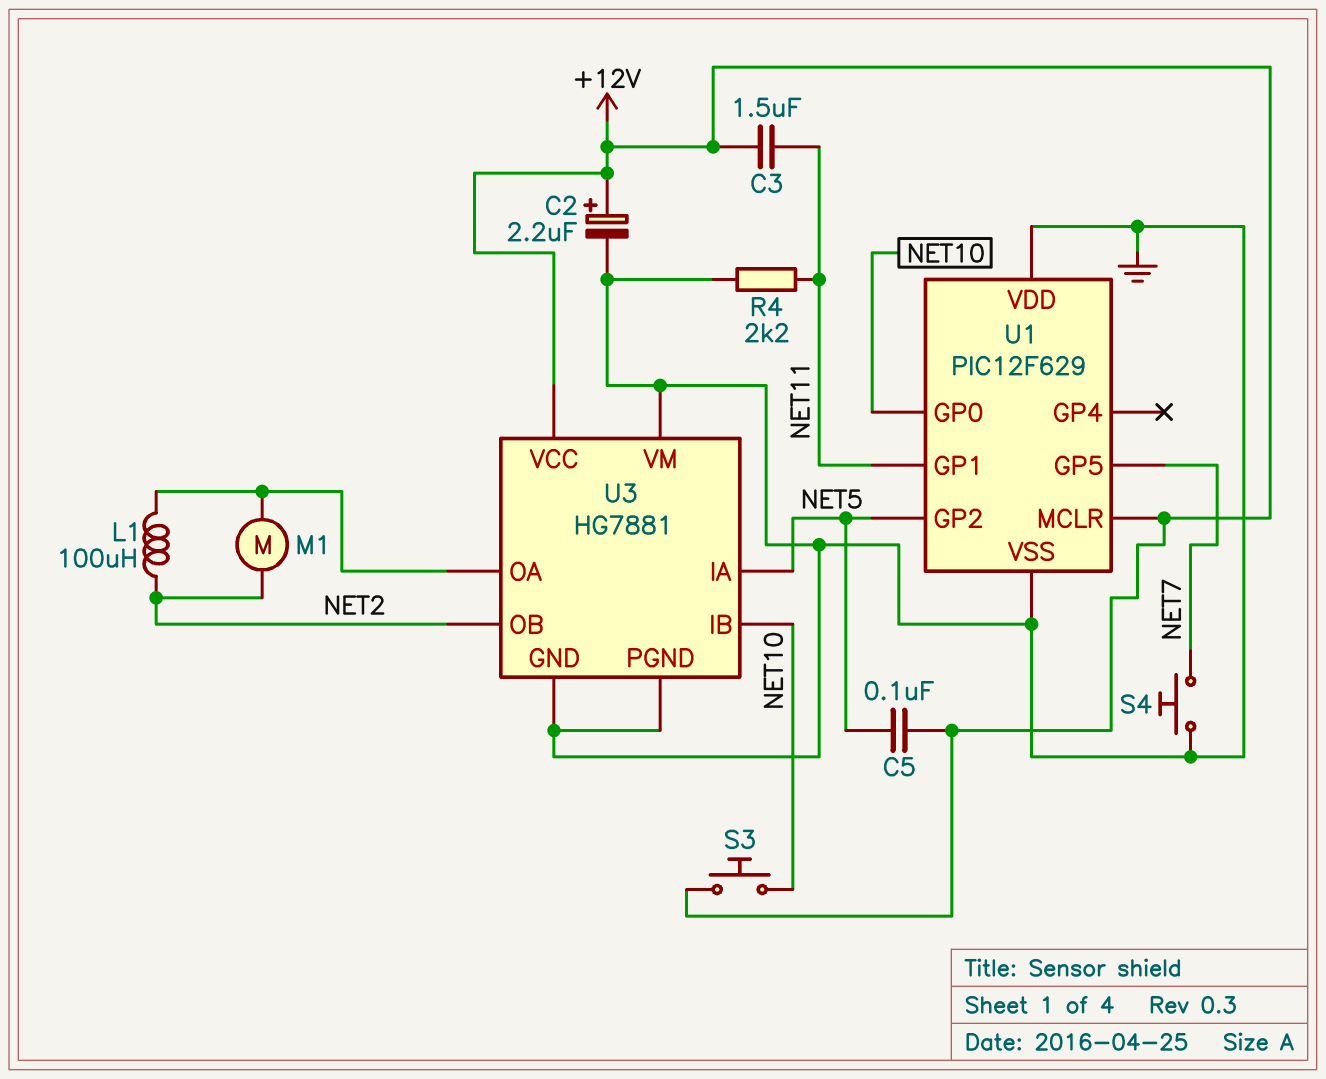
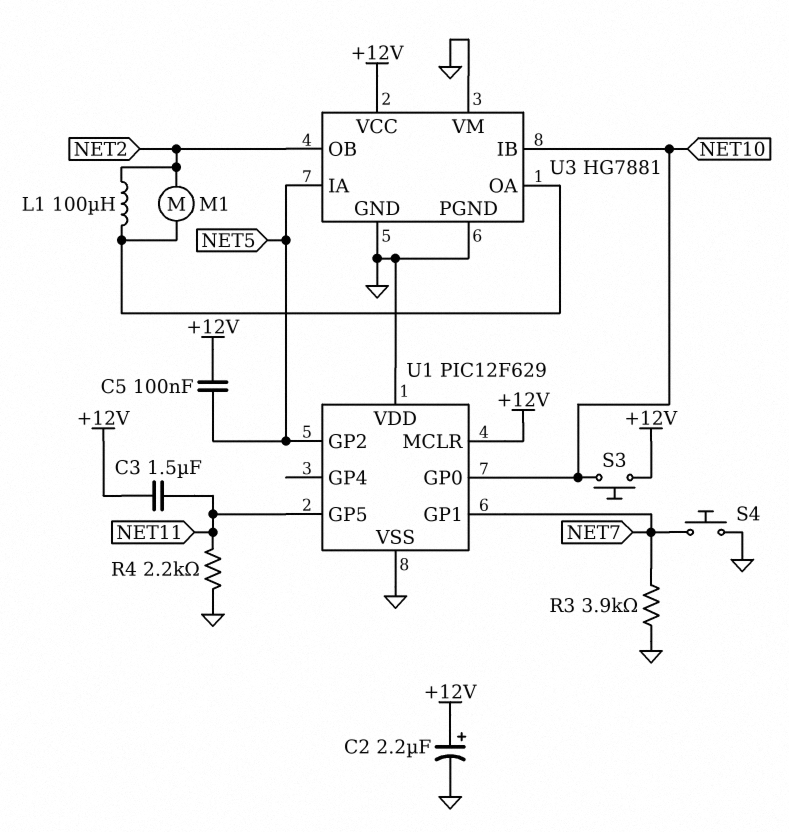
R3: none -> 3.9k (GND, NET7)
U1 pin GP1: NET11 -> NET7
U1 pin GP5: NET7 -> NET11

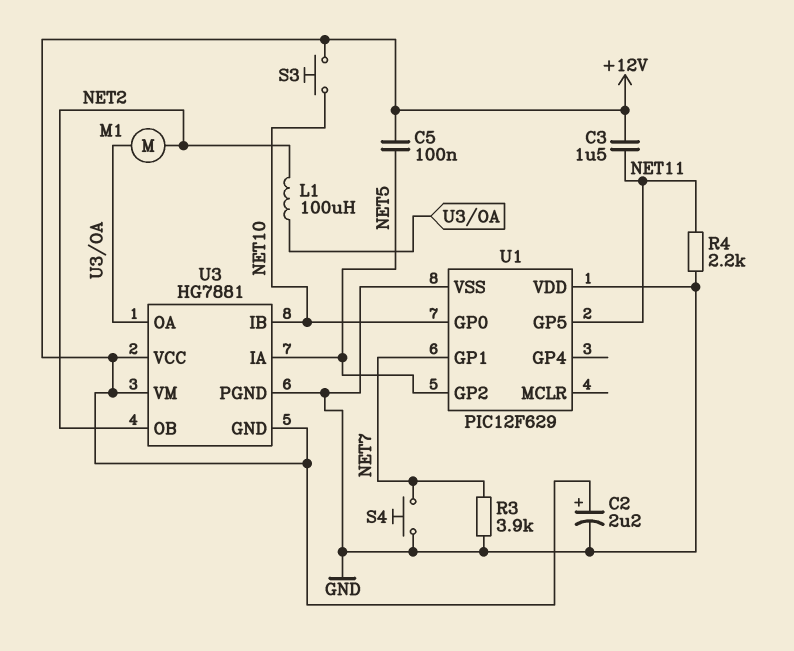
U1 pin MCLR: +12V -> none
U3 pin GND: GND -> +12V
U3 pin VM: GND -> +12V

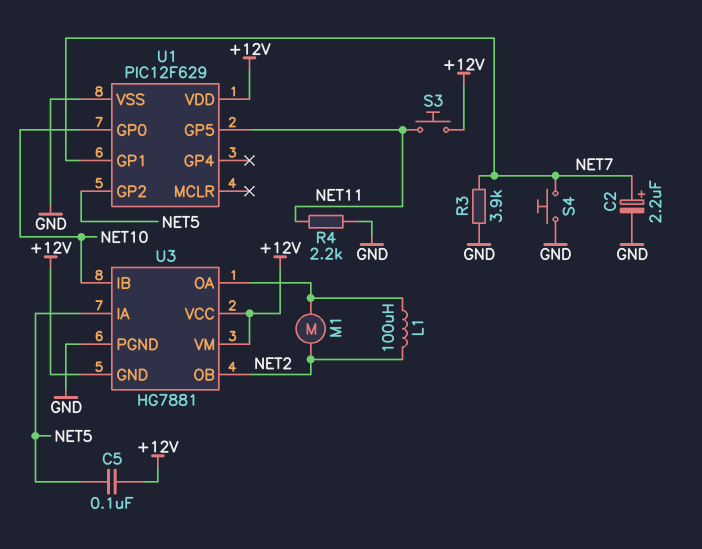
C2: 2.2uF (plus +12V, minus GND) -> 2.2uF (plus NET7, minus GND)
C3: 1.5uF (+12V, NET11) -> none
S3: button (+12V, NET10) -> button (+12V, NET11)
U1 pin VDD: GND -> +12V

